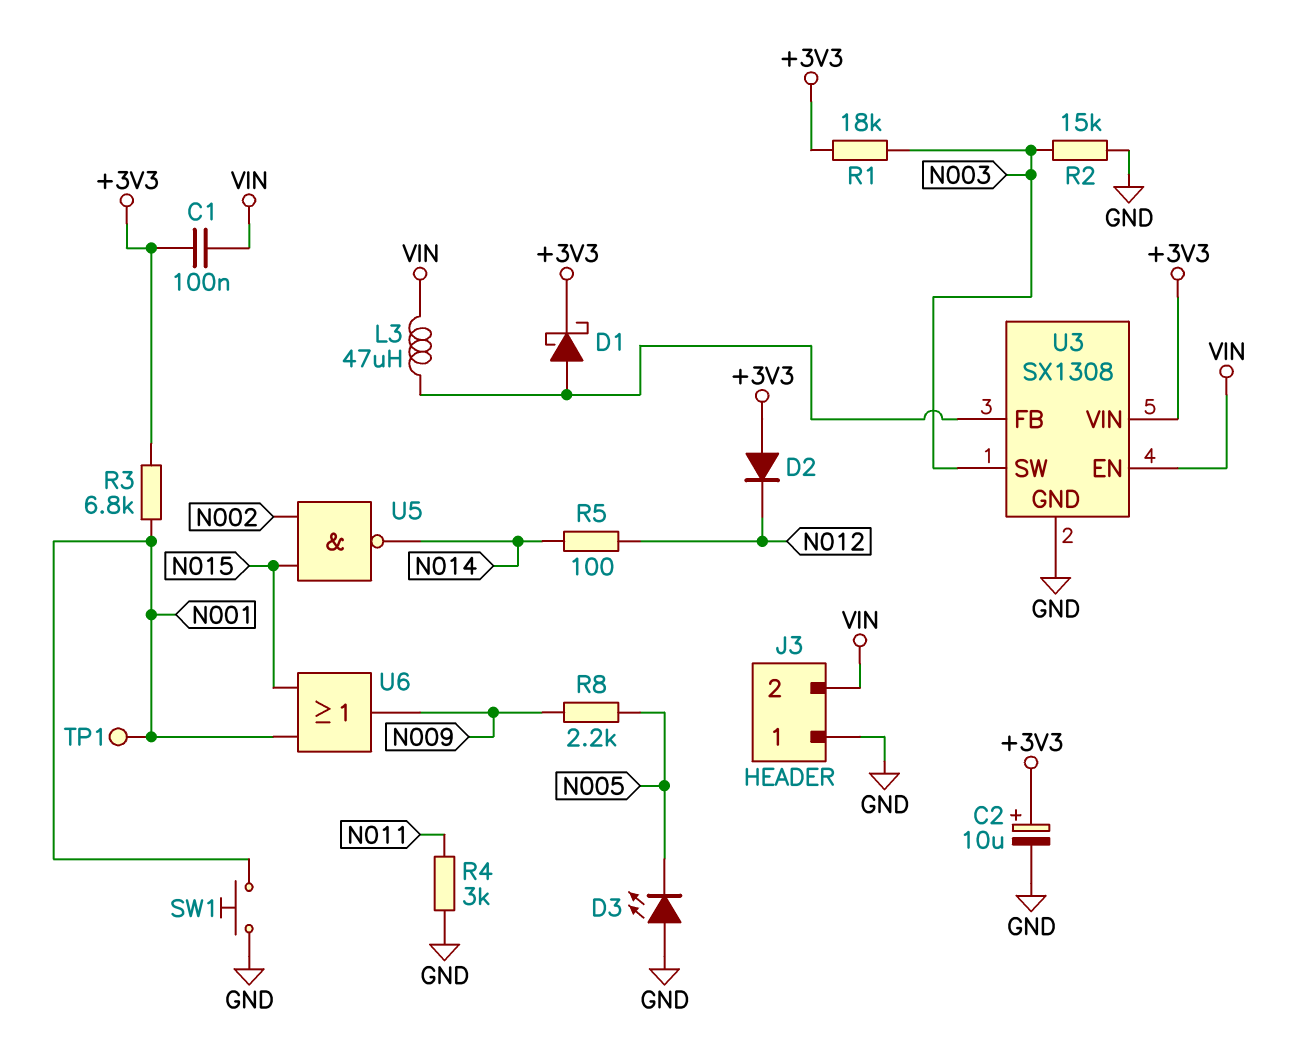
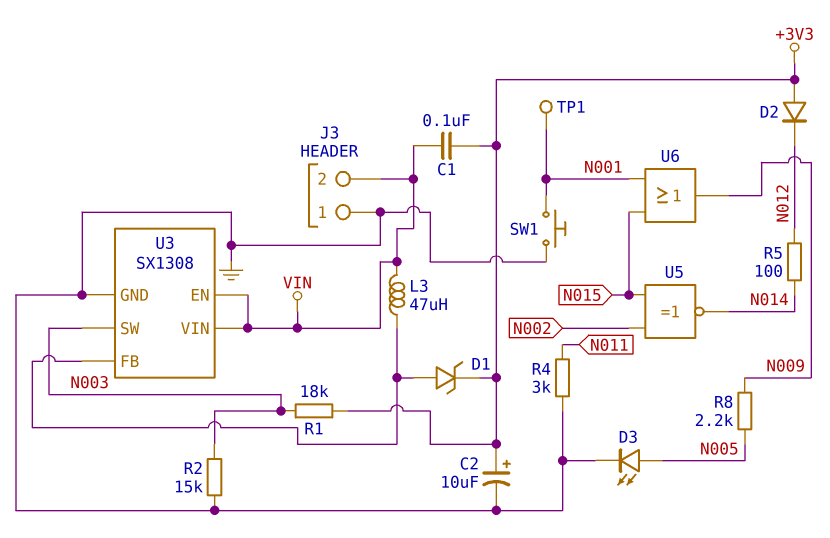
D1: schottky (A U3/FB, K +3V3) -> zener (A U3/FB, K +3V3)
D3: LED (A GND, K N005) -> LED (A N005, K GND)
R3: 6.8k (+3V3, N001) -> none
U3 pin VIN: +3V3 -> VIN
U5: NAND (in N002, in N015, out N014) -> XNOR (in N002, in N015, out N014)

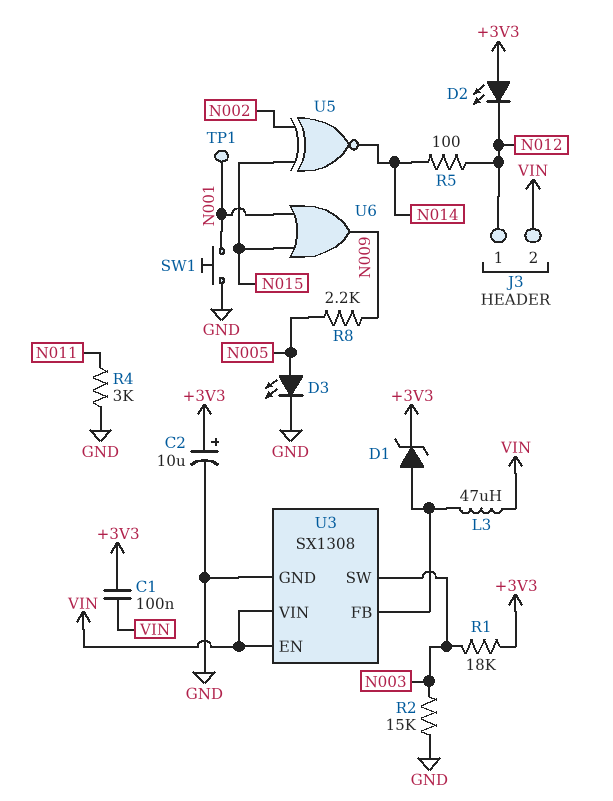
D2: diode (A +3V3, K N012) -> LED (A +3V3, K N012)
J3 pin 1: GND -> N012

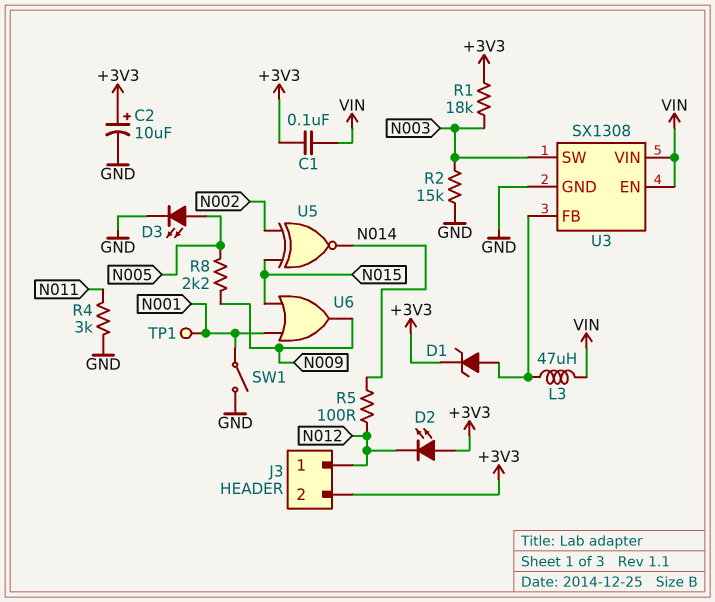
J3 pin 2: VIN -> +3V3
SW1: button (GND, N001) -> switch (GND, N001)

